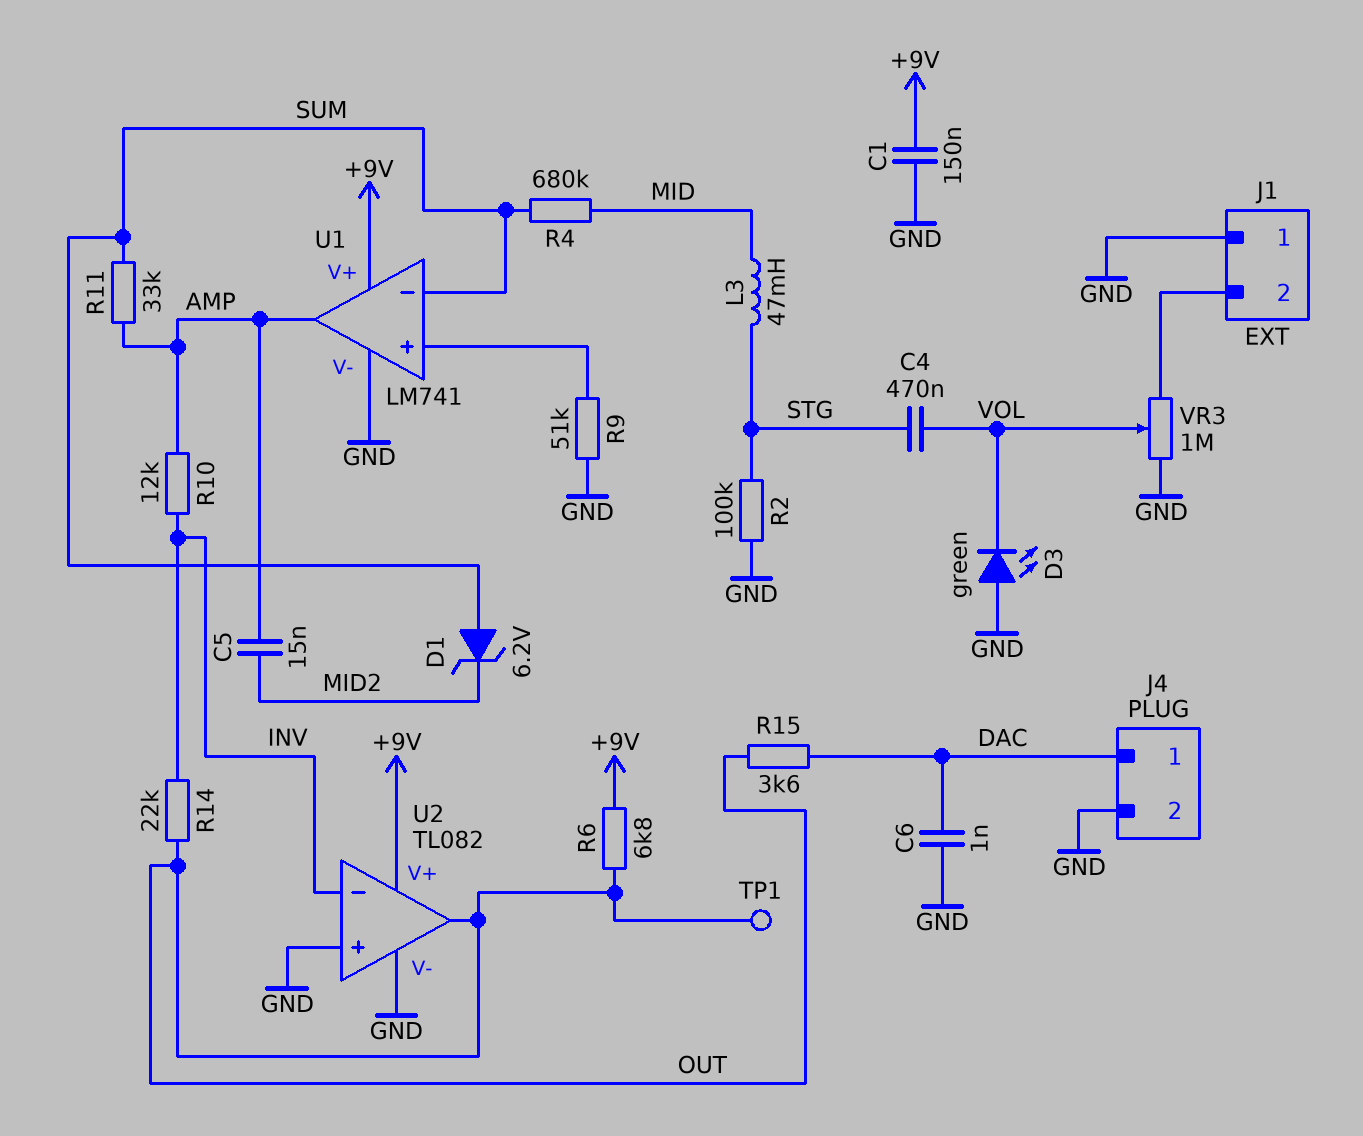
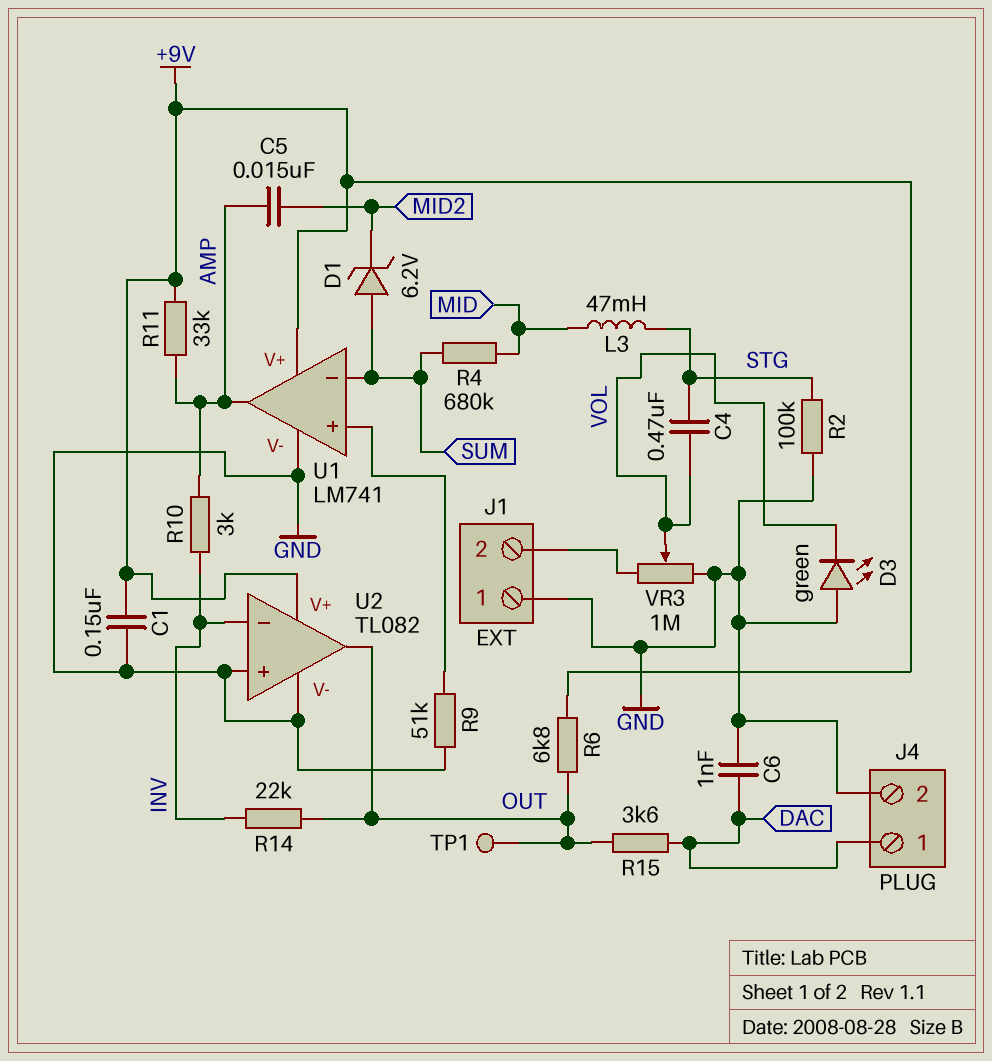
R10: 12k (AMP, INV) -> 3k (AMP, INV)
R11: 33k (AMP, SUM) -> 33k (+9V, AMP)

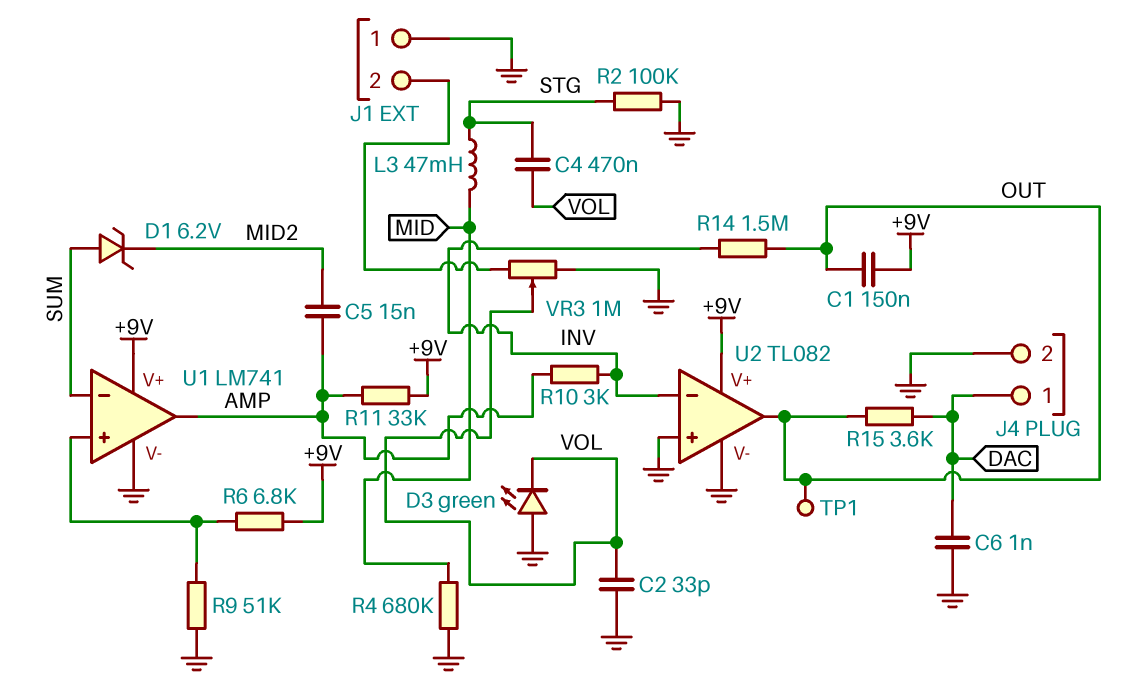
C1: 150nF (+9V, GND) -> 150nF (+9V, OUT)
C2: none -> 33pF (GND, VOL)
R4: 680k (MID, SUM) -> 680k (GND, MID)
R6: 6.8k (+9V, OUT) -> 6.8k (+9V, U1/in+)
R14: 22k (INV, OUT) -> 1.5M (INV, OUT)

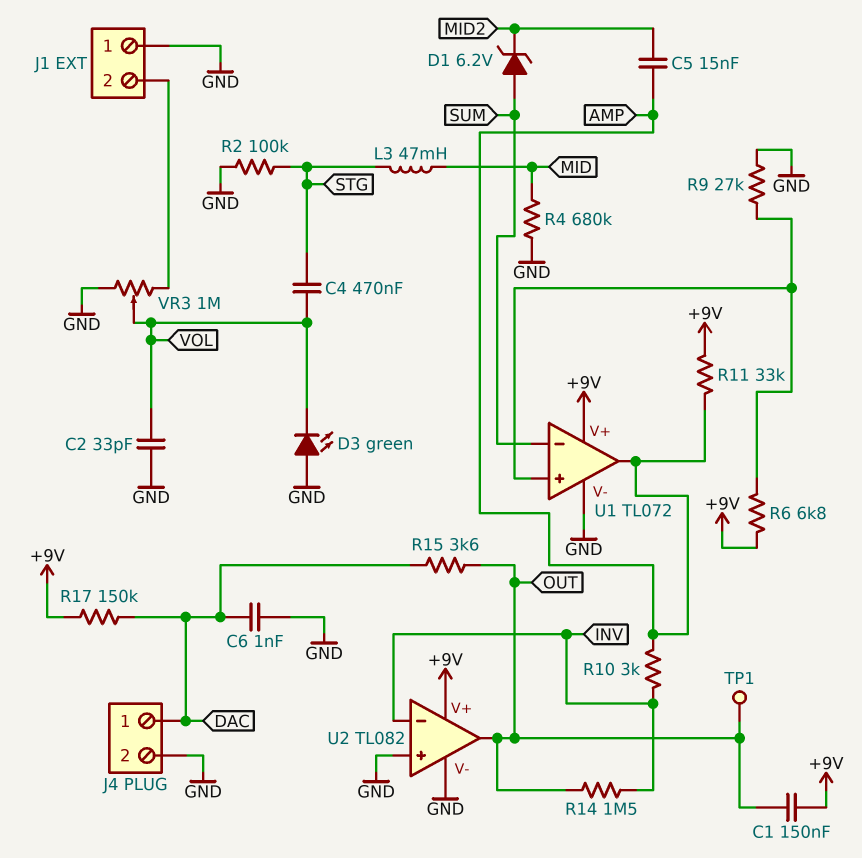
R9: 51k (GND, U1/in+) -> 27k (GND, U1/in+)
R17: none -> 150k (+9V, DAC)
U1: LM741 -> TL072

